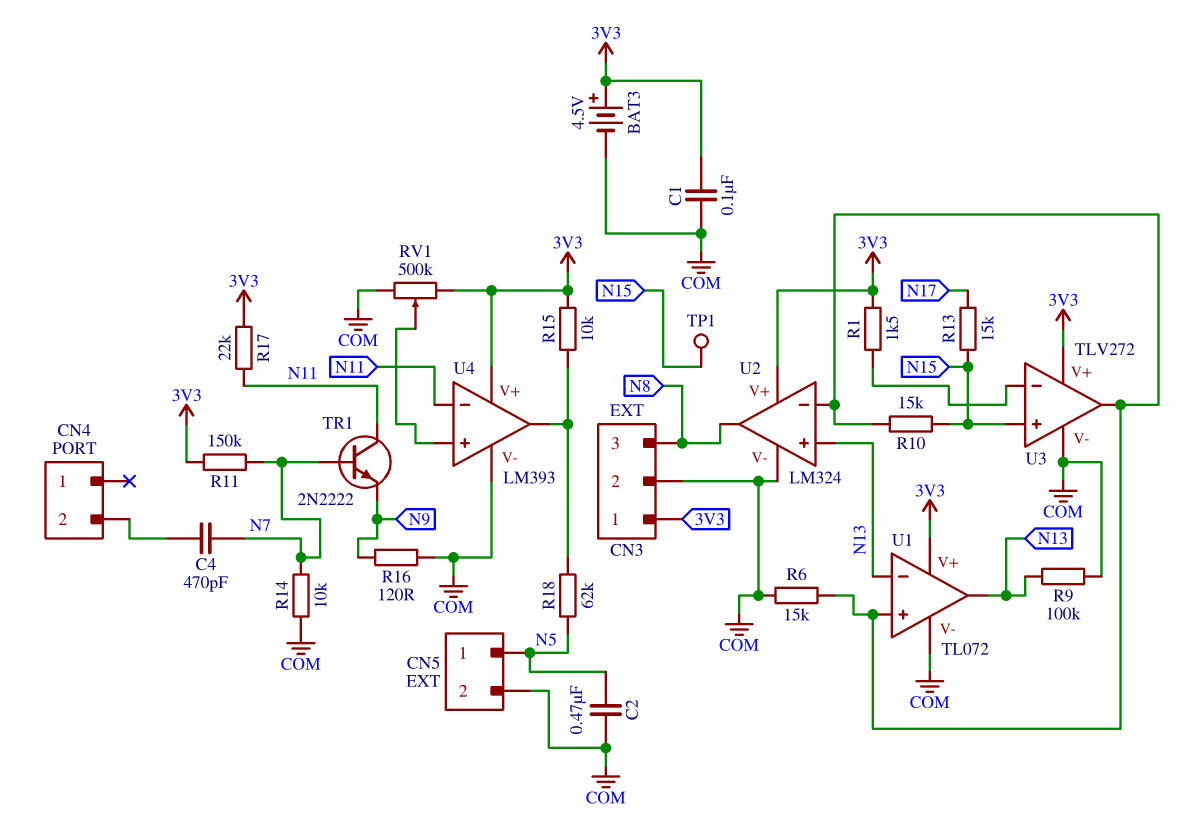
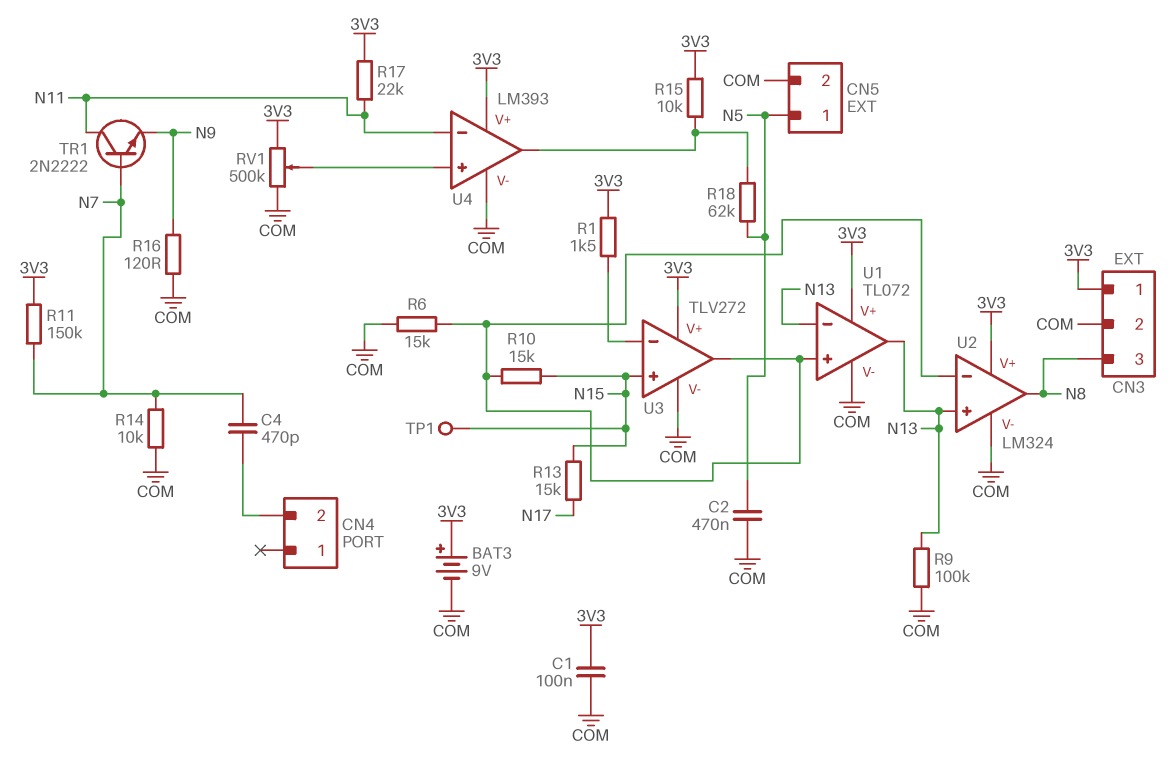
BAT3: 4.5V (plus 3V3, minus COM) -> 9V (plus 3V3, minus COM)

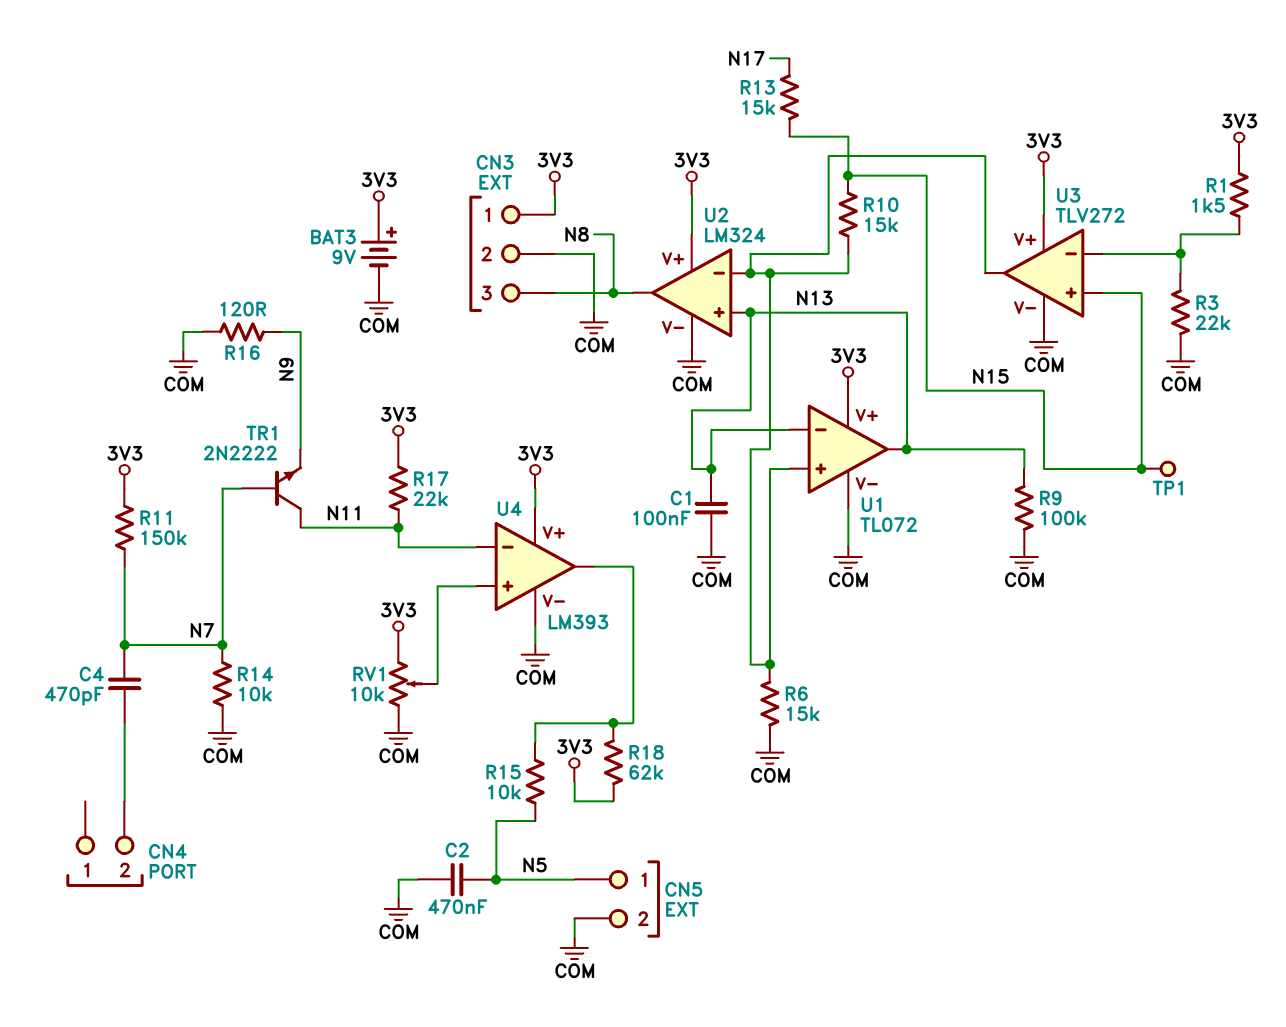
C1: 100nF (3V3, COM) -> 100nF (COM, N13)
R3: none -> 22k (COM, U3/in-)
R15: 10k (3V3, U4/out) -> 10k (N5, U4/out)
R18: 62k (N5, U4/out) -> 62k (3V3, U4/out)
RV1: 500k (3V3, COM, wiper U4/in+) -> 10k (3V3, COM, wiper U4/in+)

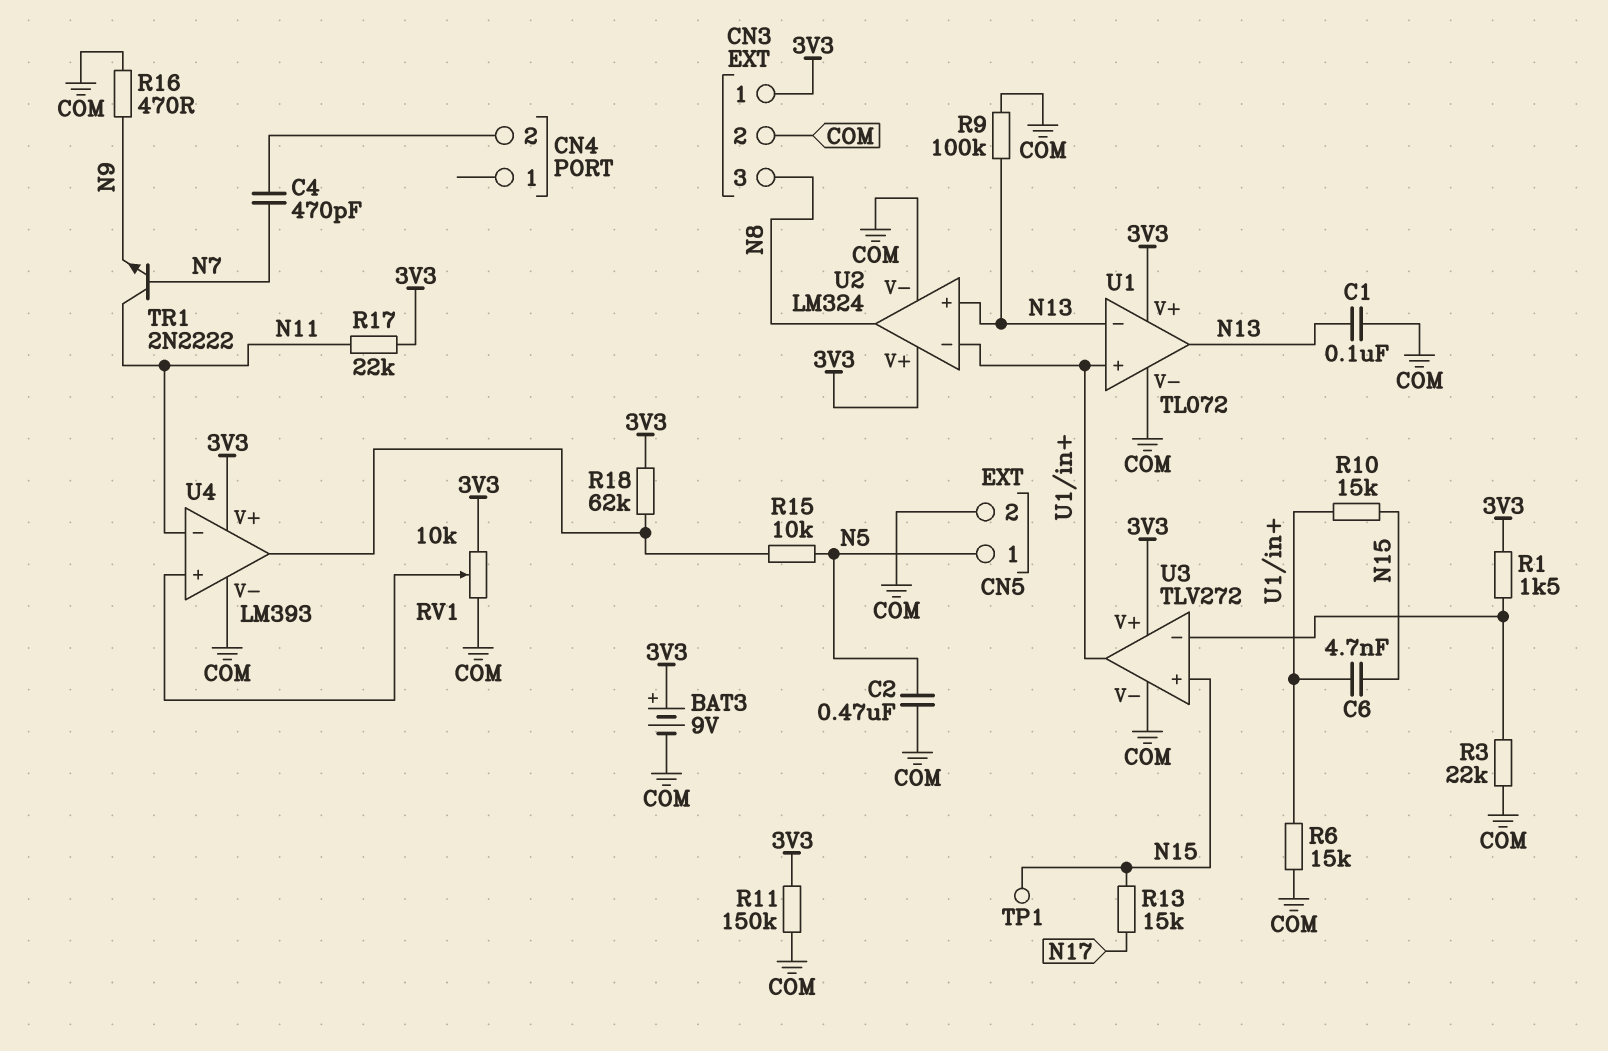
C6: none -> 4.7nF (N15, U1/in+)
R11: 150k (3V3, N7) -> 150k (3V3, COM)
R14: 10k (COM, N7) -> none
R16: 120 (COM, N9) -> 470 (COM, N9)

